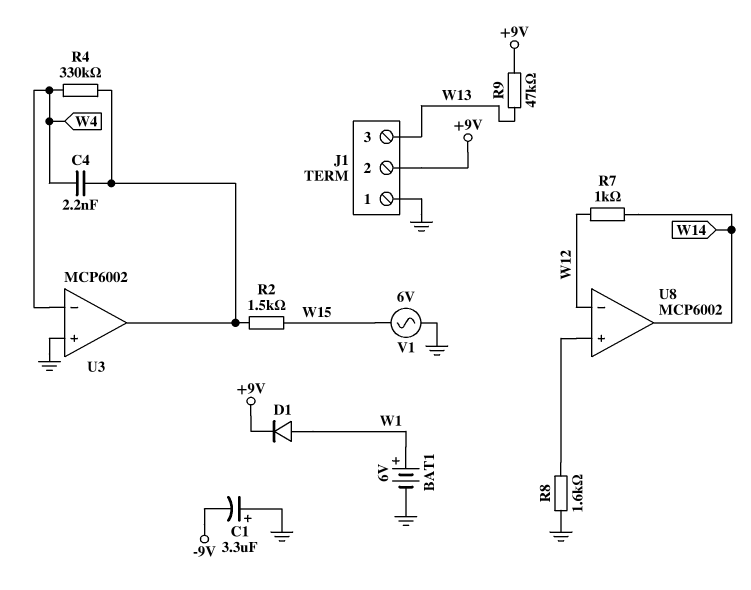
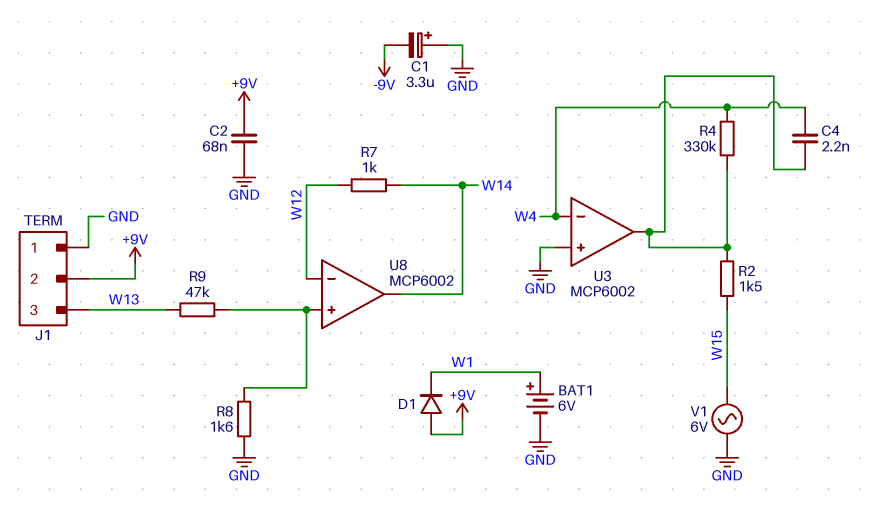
C2: none -> 68nF (+9V, GND)
D1: diode (A W1, K +9V) -> diode (A +9V, K W1)
R9: 47k (+9V, W13) -> 47k (U8/in+, W13)

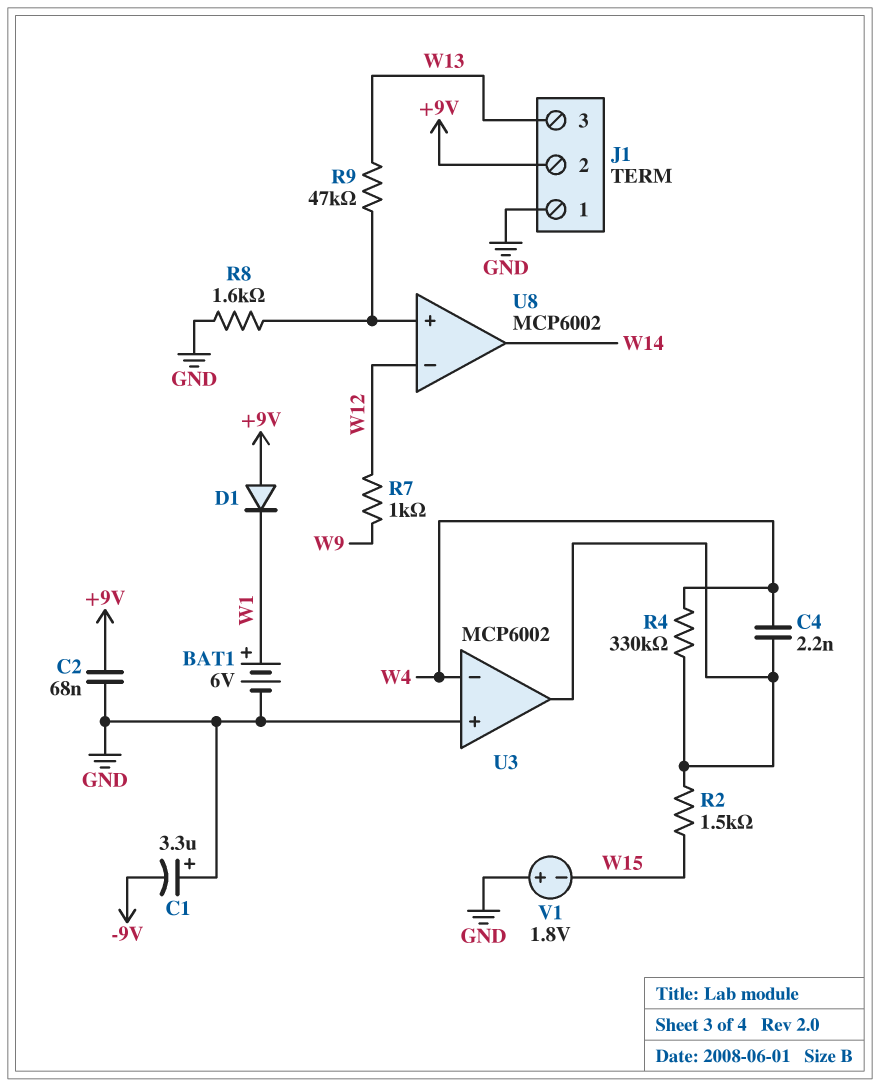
R7: 1k (W12, W14) -> 1k (W9, W12)
V1: AC 6V (GND, W15) -> 1.8V (plus GND, minus W15)

